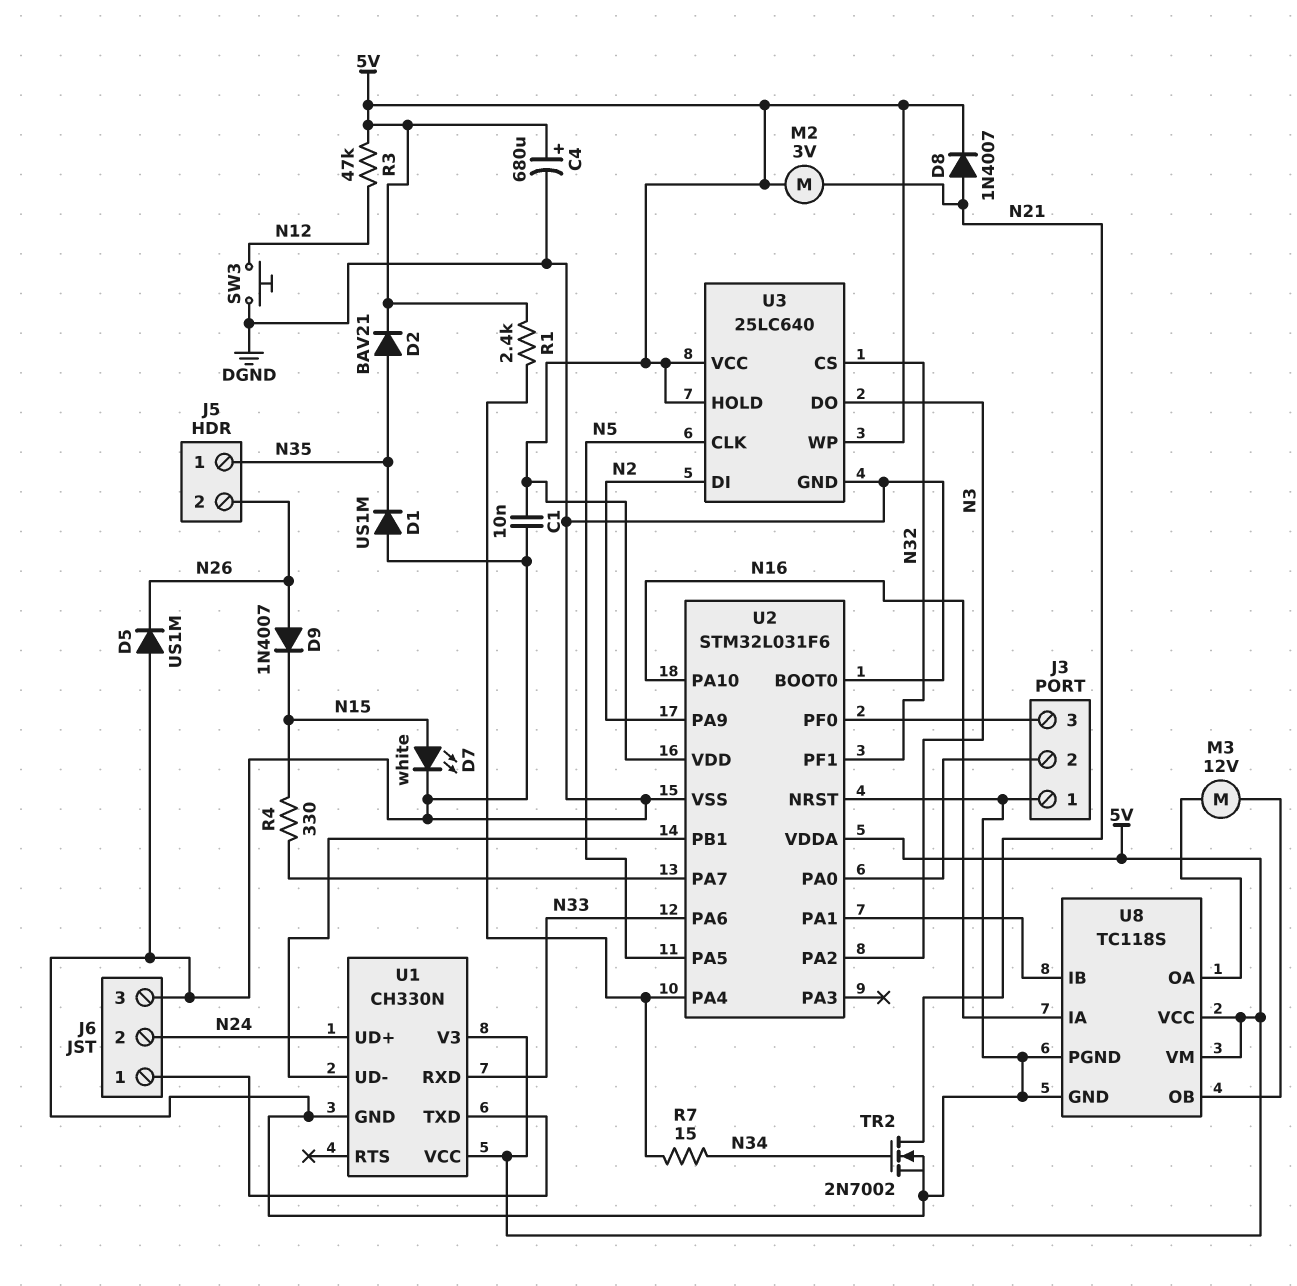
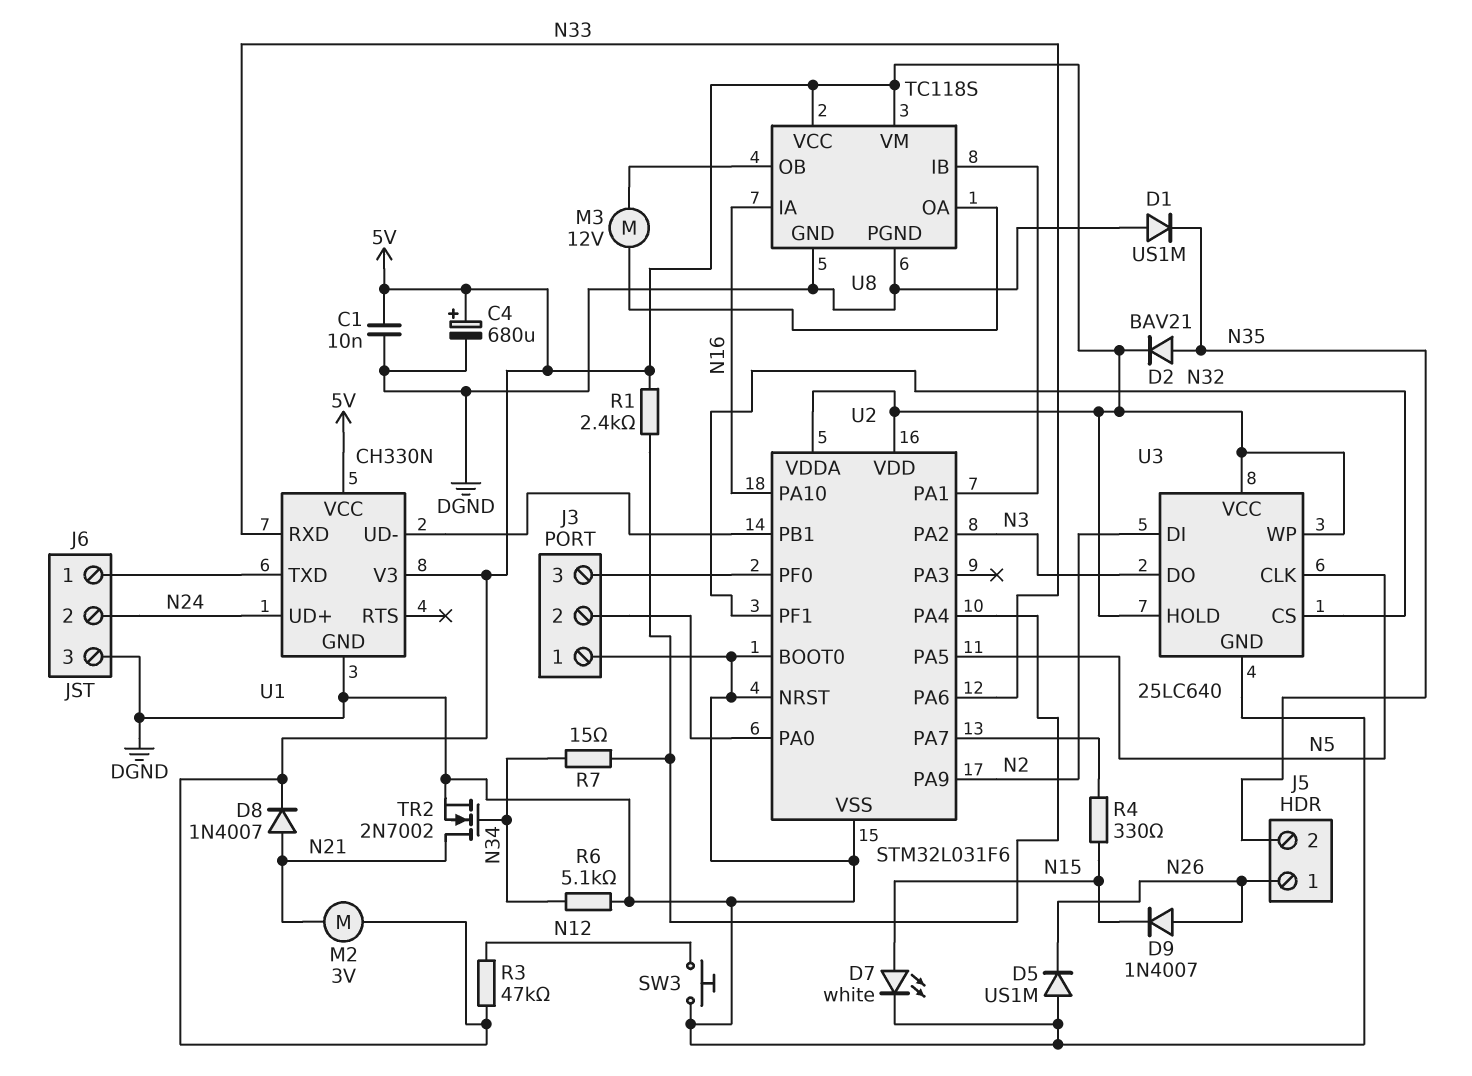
J5 pin 1: N35 -> N26
J5 pin 2: N26 -> N35
R6: none -> 5.1k (DGND, N34)

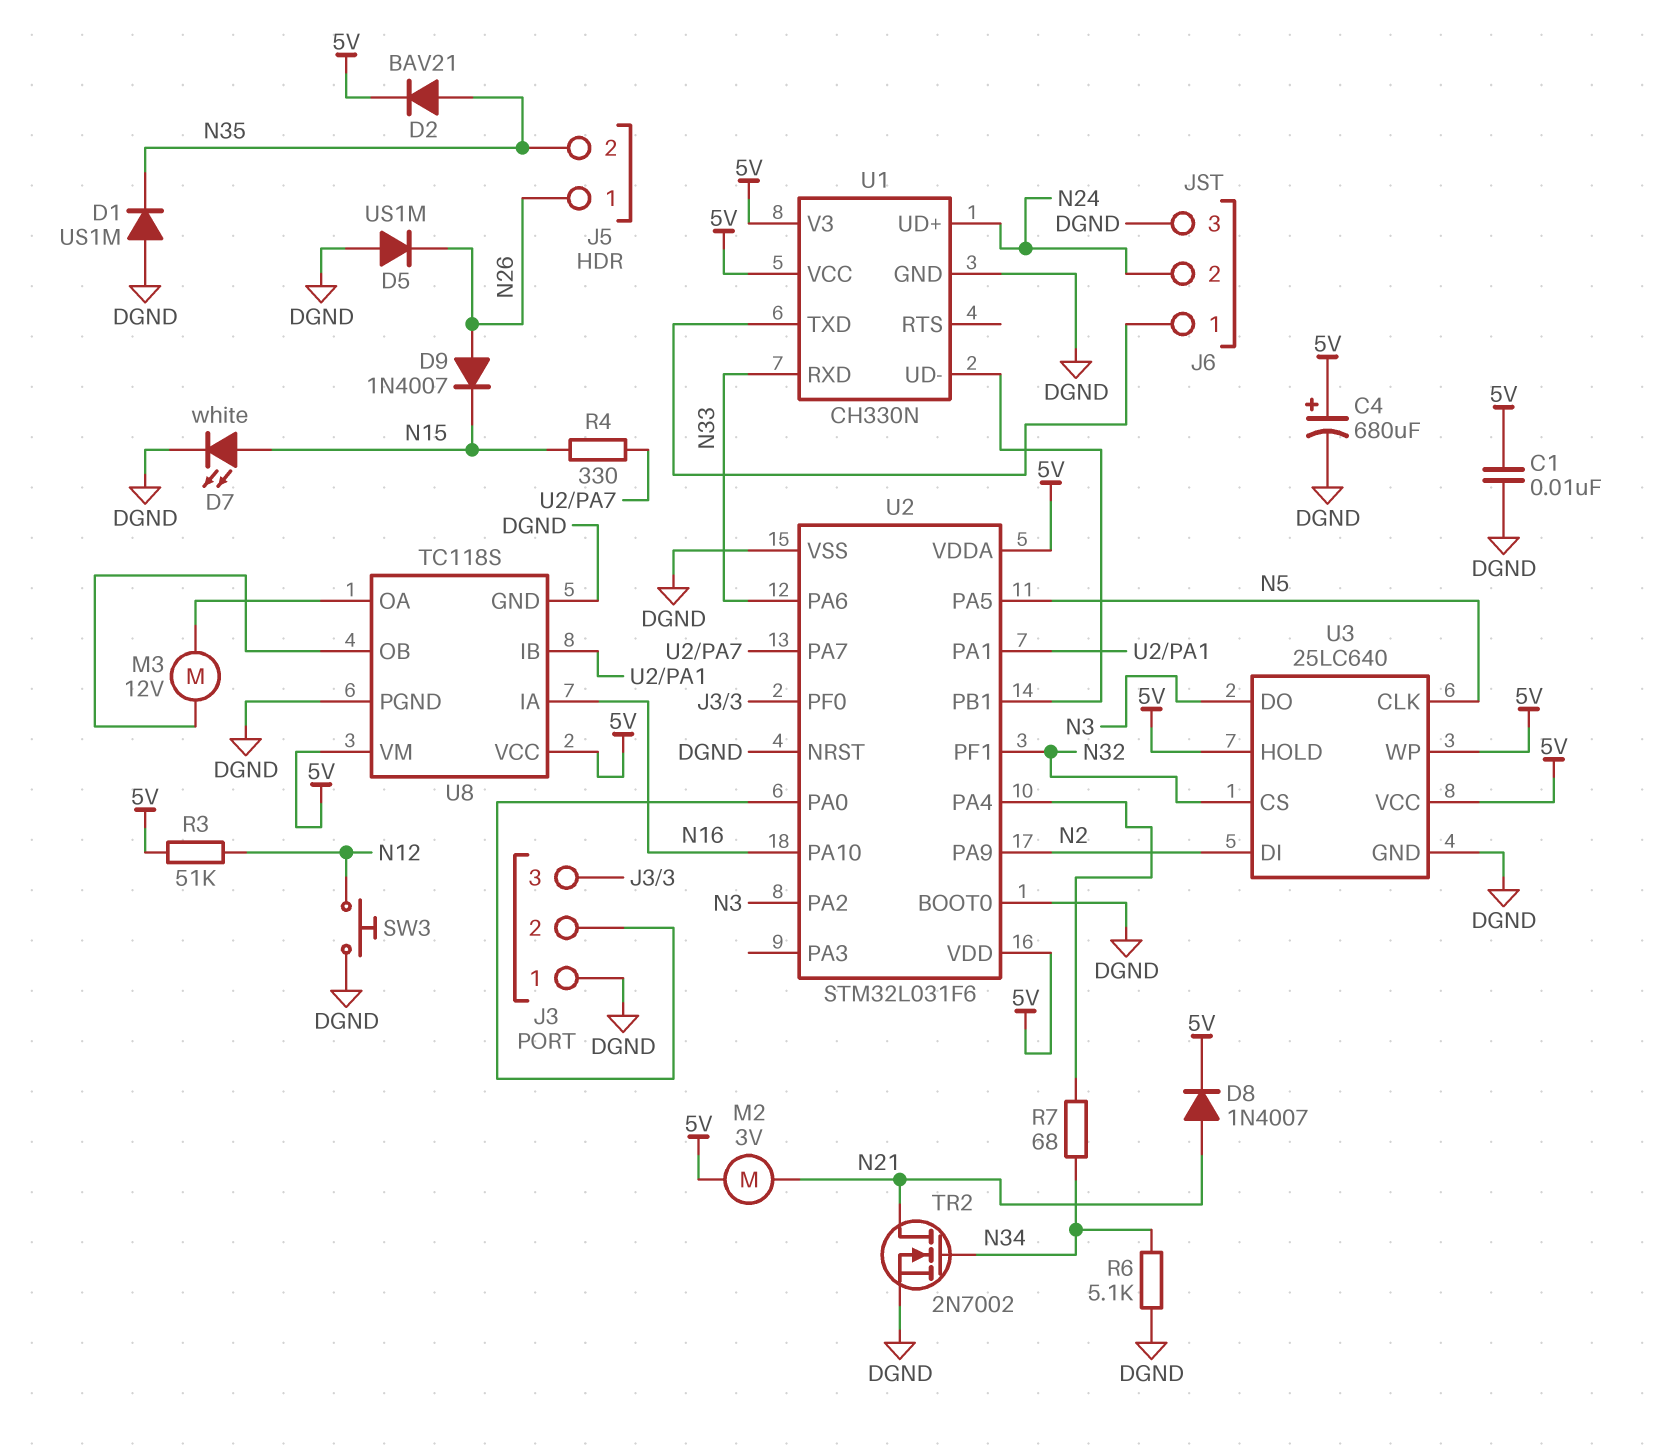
R1: 2.4k (5V, U2/PA4) -> none
R3: 47k (5V, N12) -> 51k (5V, N12)
R7: 15 (N34, U2/PA4) -> 68 (N34, U2/PA4)

